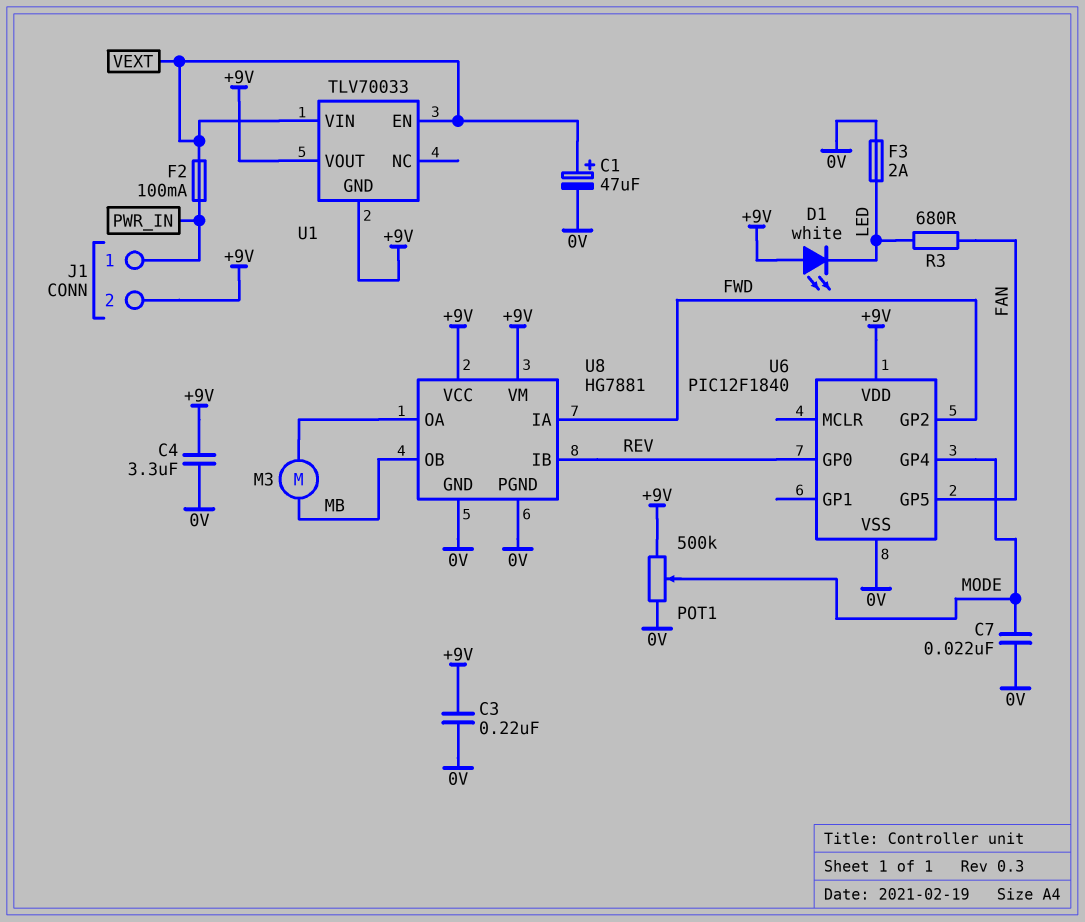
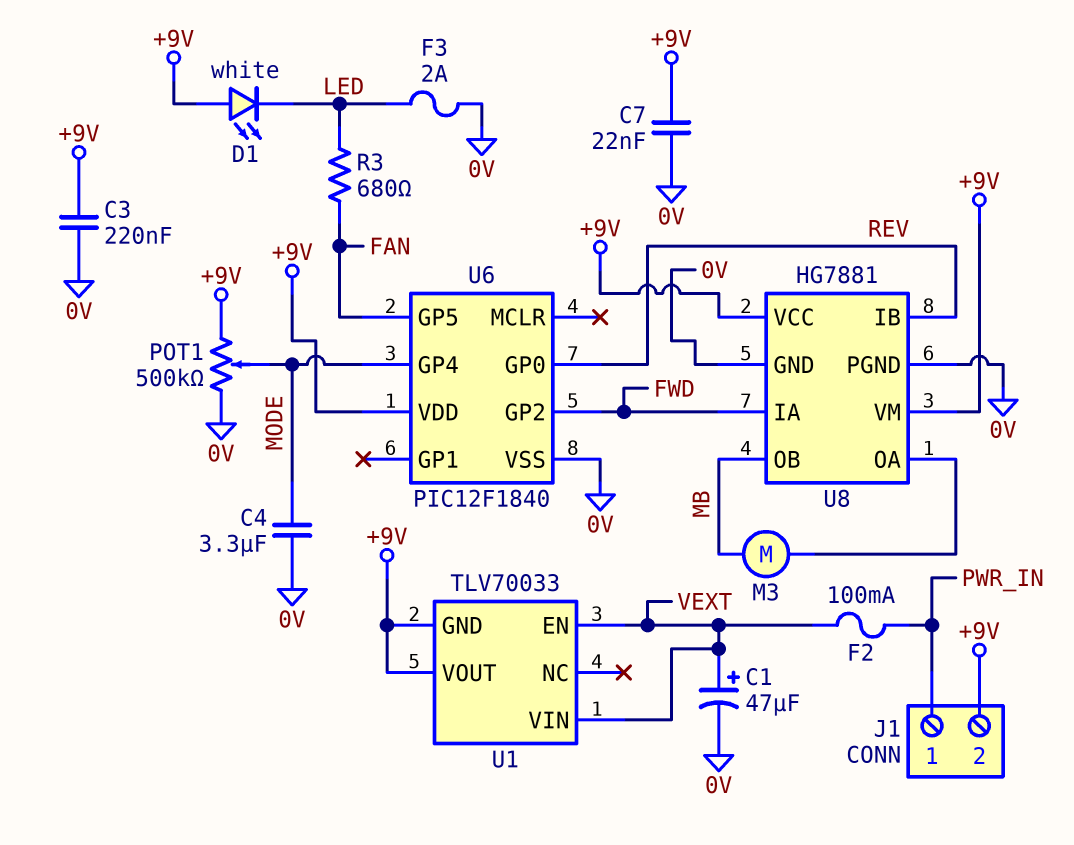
C4: 3.3uF (+9V, 0V) -> 3.3uF (0V, MODE)
C7: 22nF (0V, MODE) -> 22nF (+9V, 0V)

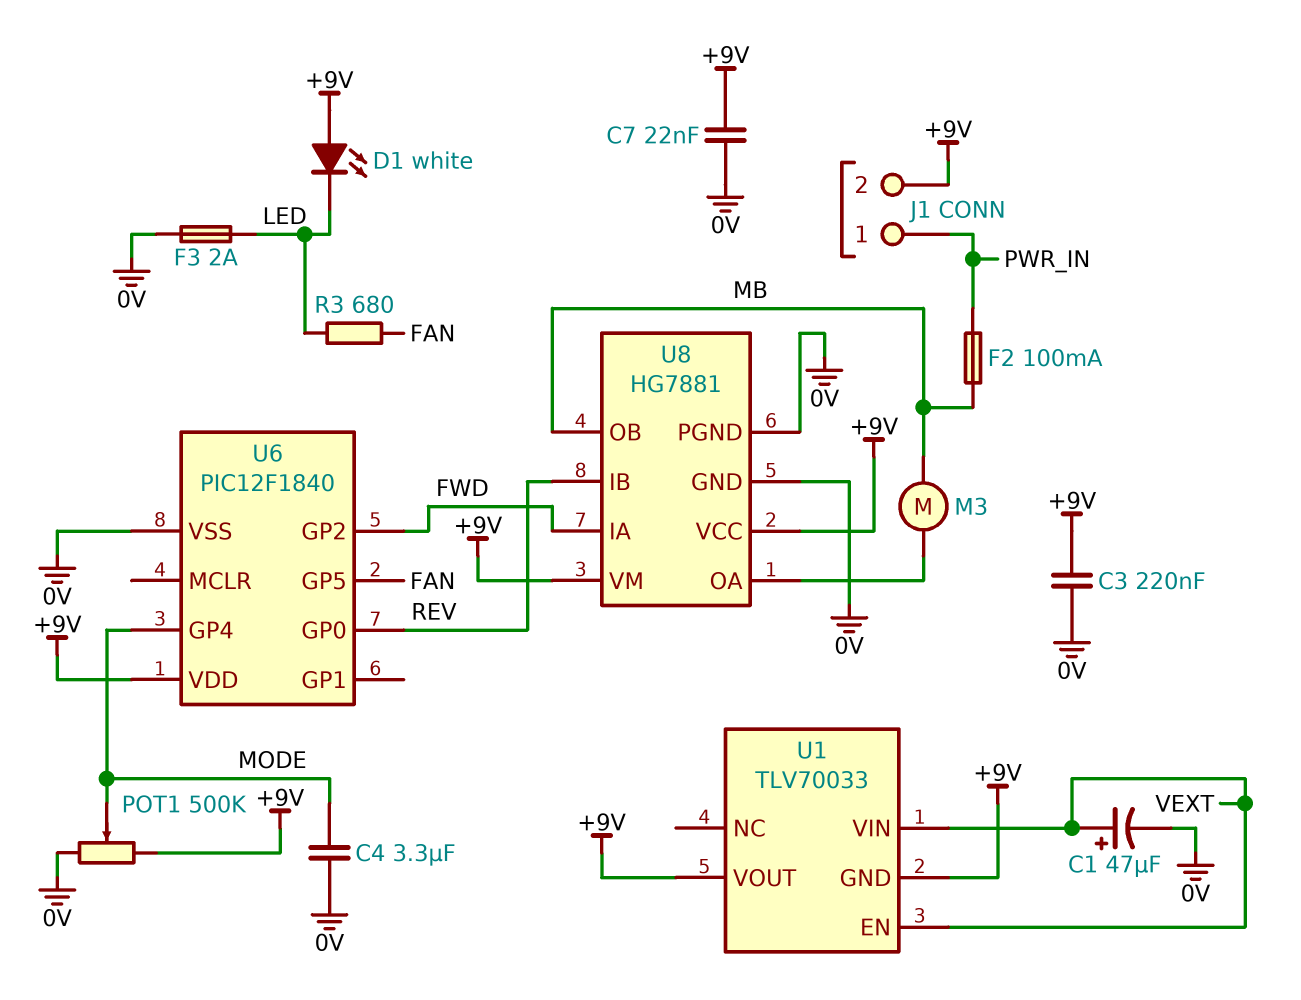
F2: 100mA (PWR_IN, VEXT) -> 100mA (MB, PWR_IN)

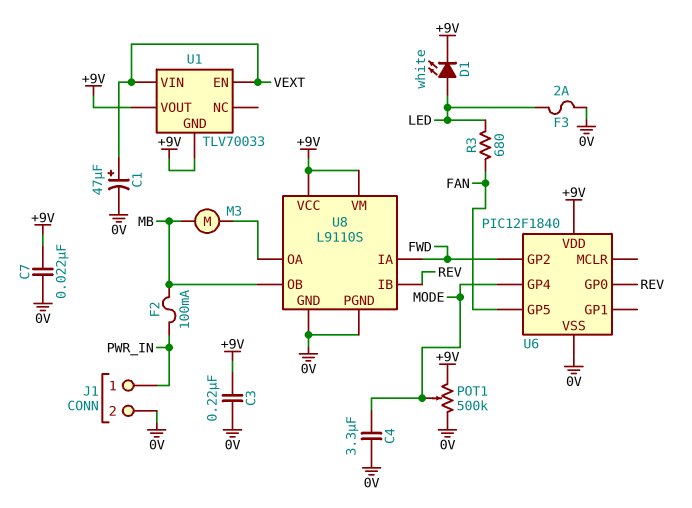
D1: LED white (A +9V, K LED) -> LED white (A LED, K +9V)
J1 pin 2: +9V -> 0V
U8: HG7881 -> L9110S

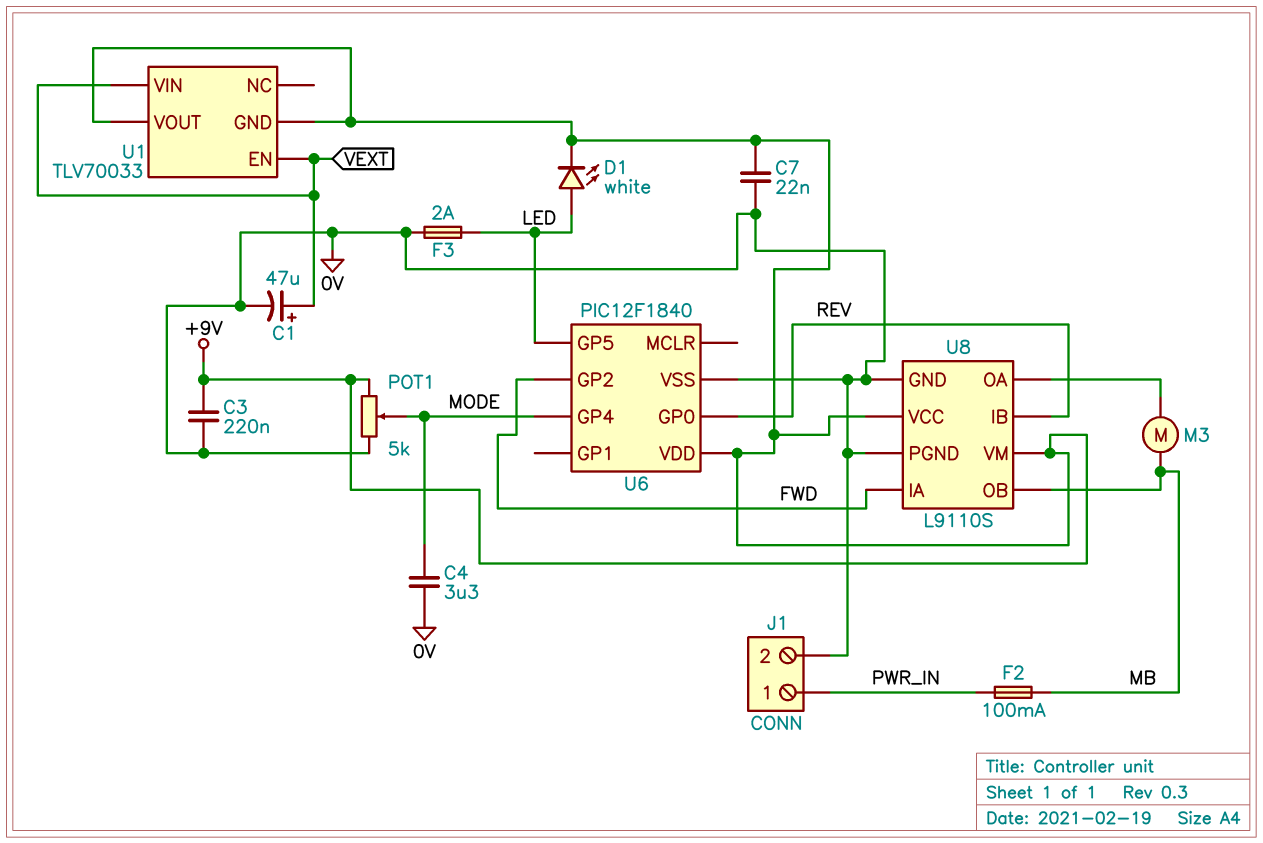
POT1: 500k (+9V, 0V, wiper MODE) -> 5k (+9V, 0V, wiper MODE)
R3: 680 (FAN, LED) -> none
U6 pin GP5: FAN -> LED

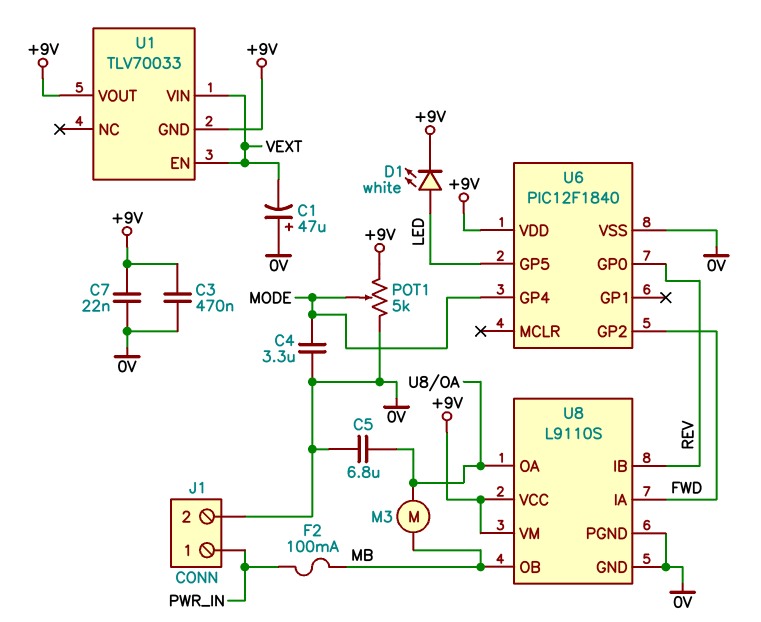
C1: 47uF (plus VEXT, minus 0V) -> 47uF (plus 0V, minus VEXT)
C3: 220nF (+9V, 0V) -> 470nF (+9V, 0V)
C5: none -> 6.8uF (0V, U8/OA)
F3: 2A (0V, LED) -> none

